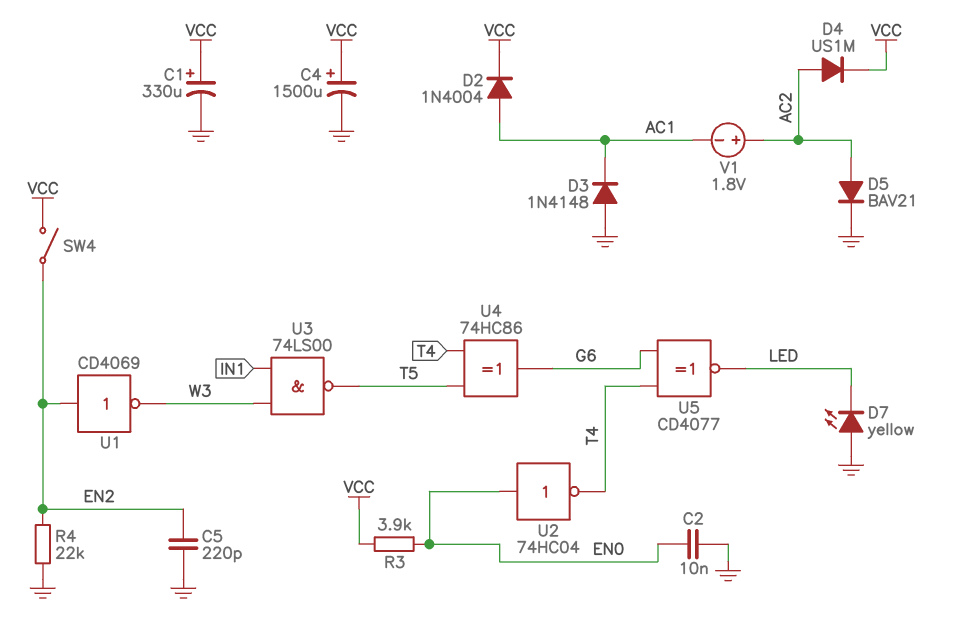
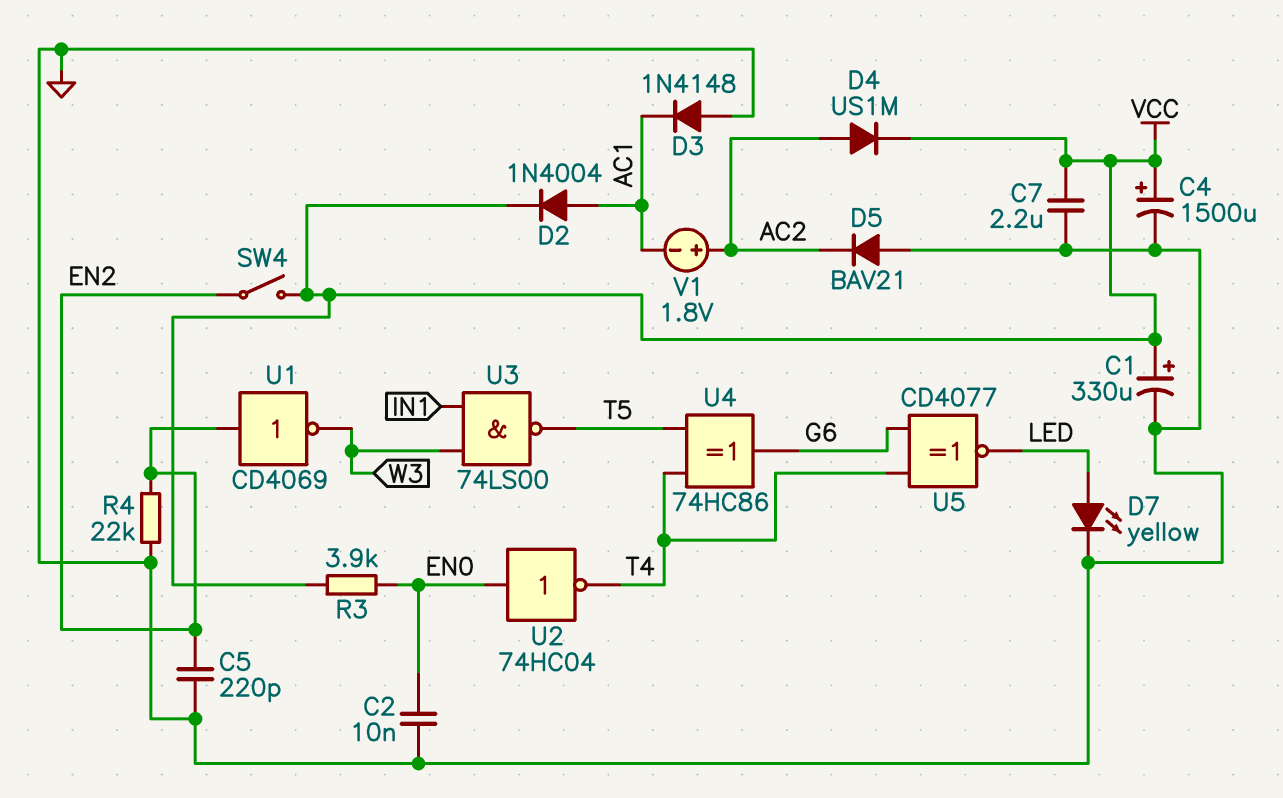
C7: none -> 2.2uF (GND, VCC)
D5: diode BAV21 (A AC2, K GND) -> diode BAV21 (A GND, K AC2)
D7: LED yellow (A GND, K LED) -> LED yellow (A LED, K GND)

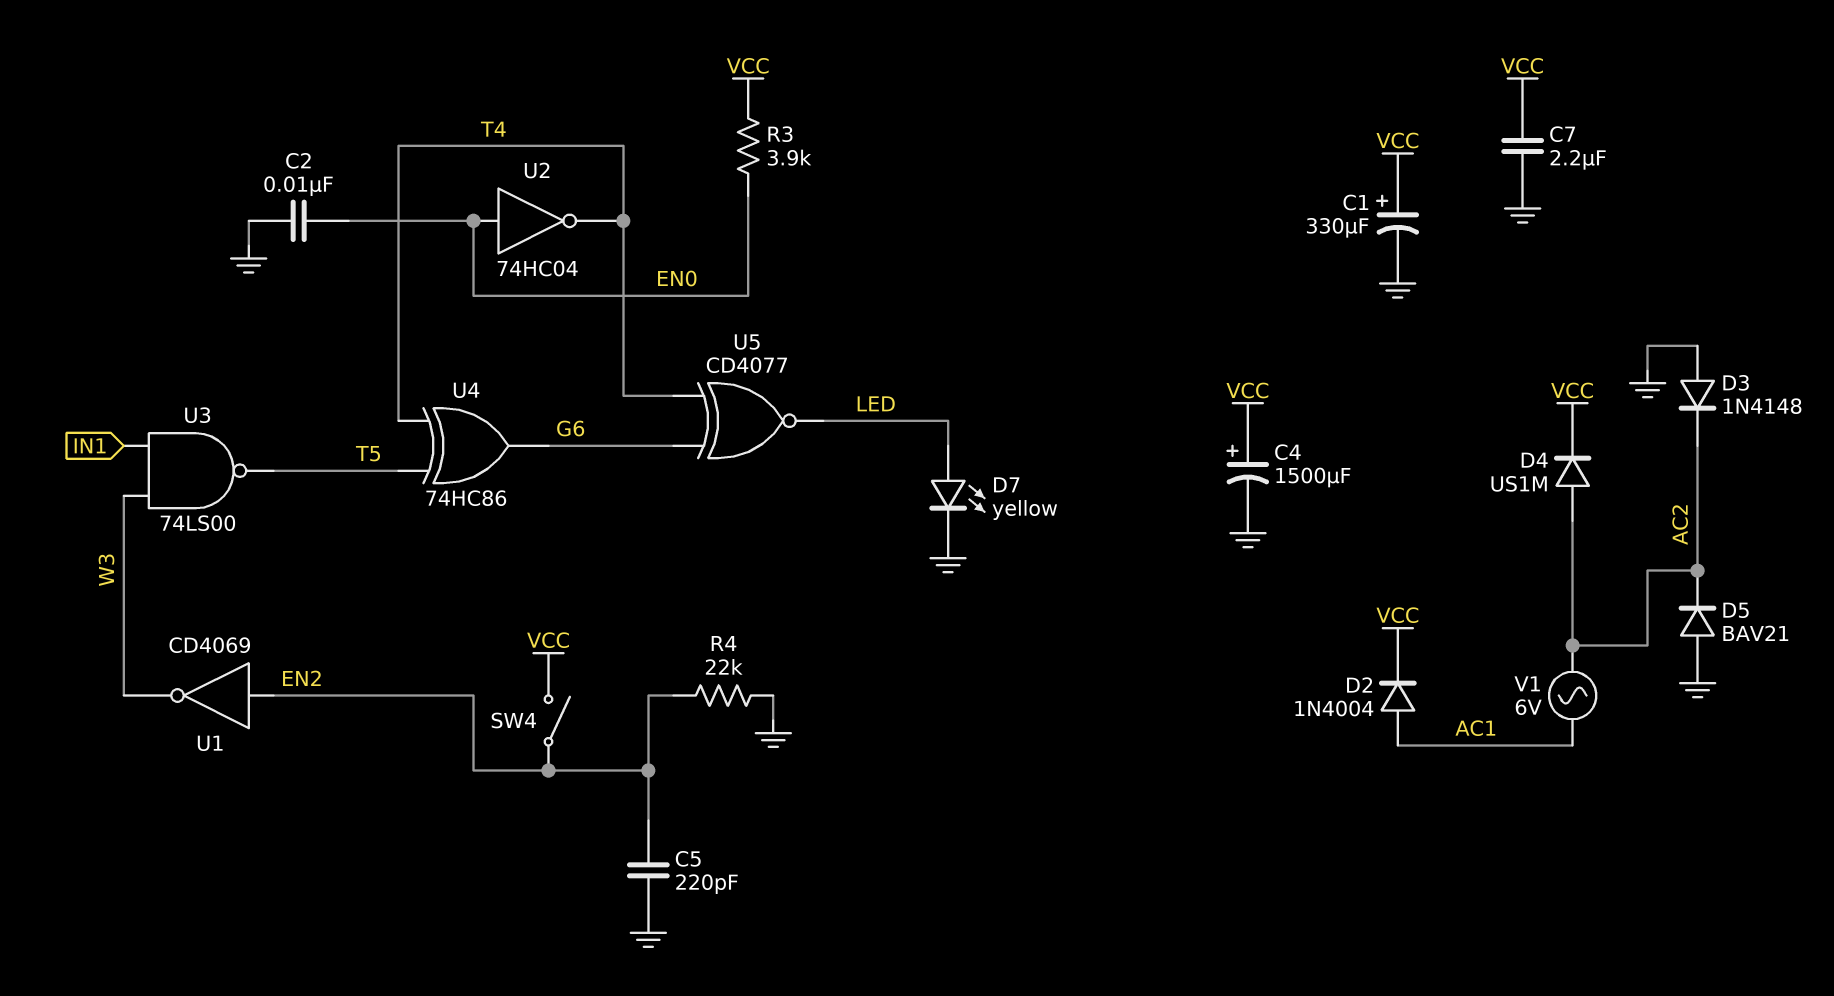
D3: diode 1N4148 (A GND, K AC1) -> diode 1N4148 (A GND, K AC2)
V1: 1.8V (plus AC2, minus AC1) -> AC 6V (AC1, AC2)

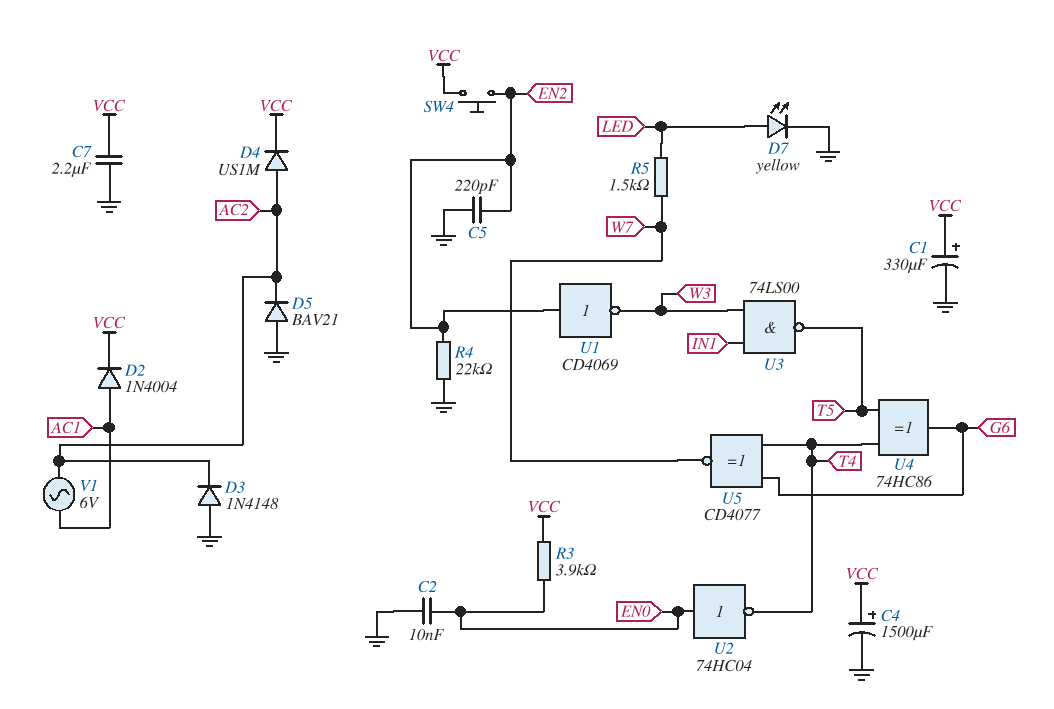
R5: none -> 1.5k (LED, W7)
SW4: switch (EN2, VCC) -> button (EN2, VCC)
U5: XNOR CD4077 (in G6, in T4, out LED) -> XNOR CD4077 (in G6, in T4, out W7)

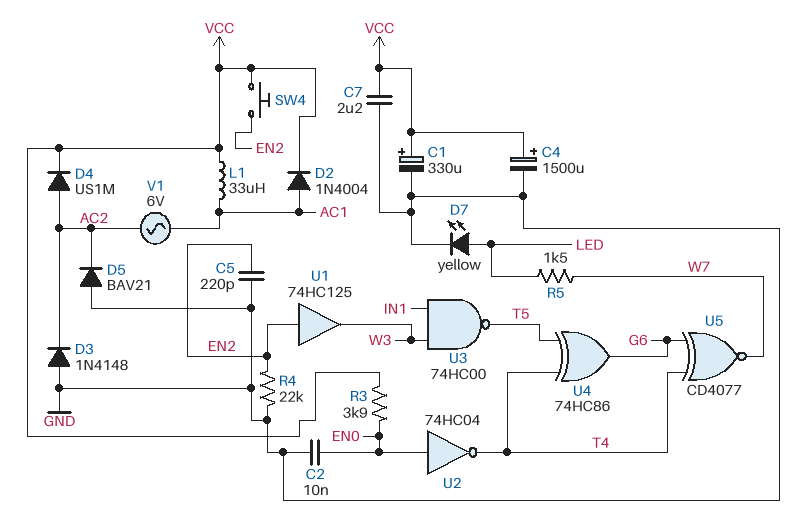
L1: none -> 33uH (AC1, VCC)
U1: NOT CD4069 (in EN2, out W3) -> buffer 74HC125 (in EN2, out W3)
U3: NAND 74LS00 (in IN1, in W3, out T5) -> NAND 74HC00 (in IN1, in W3, out T5)

